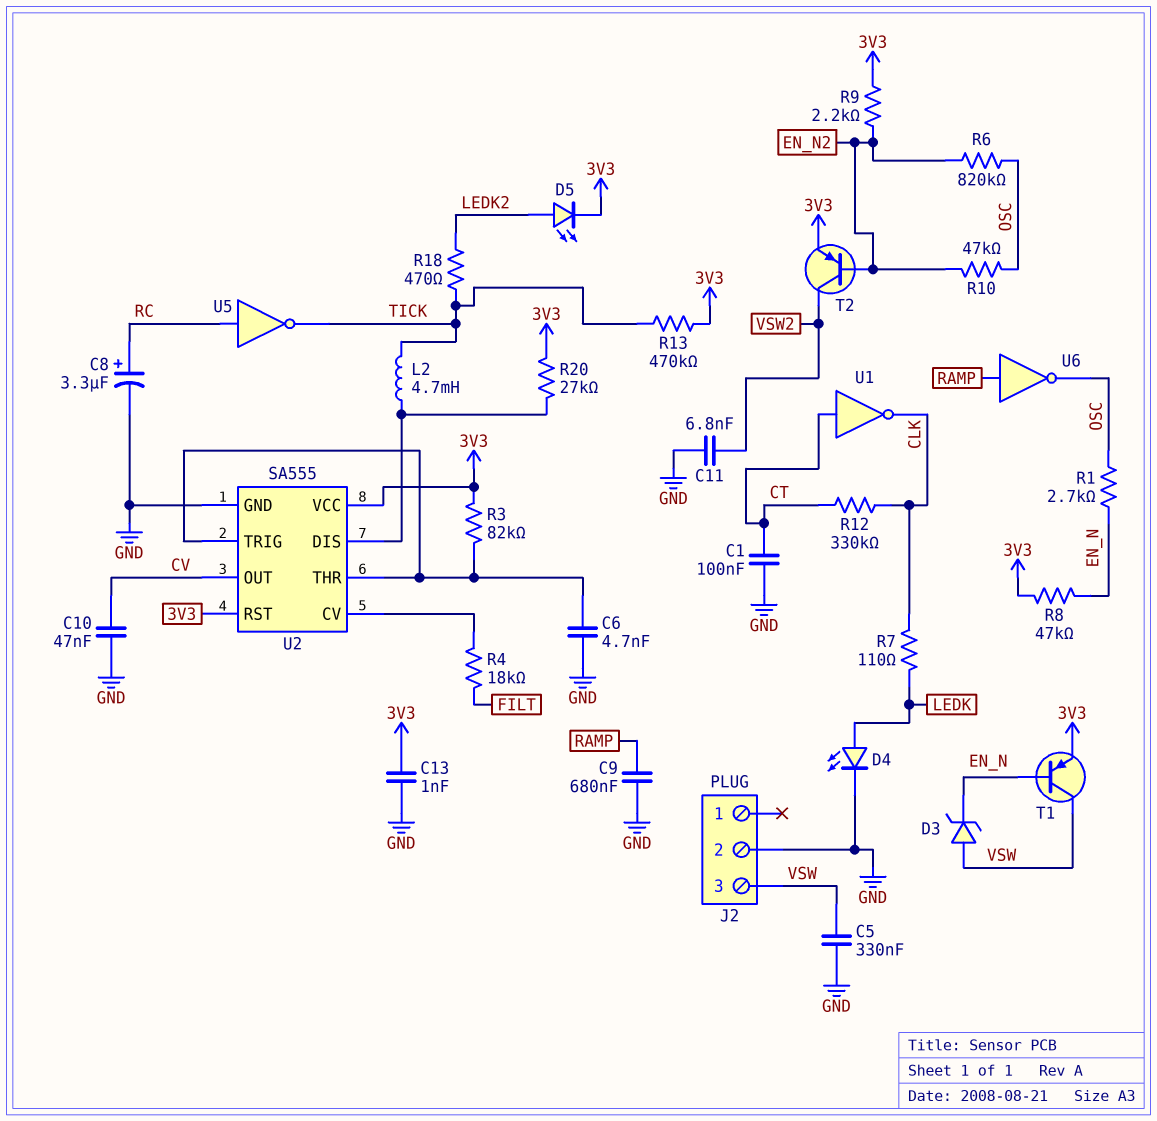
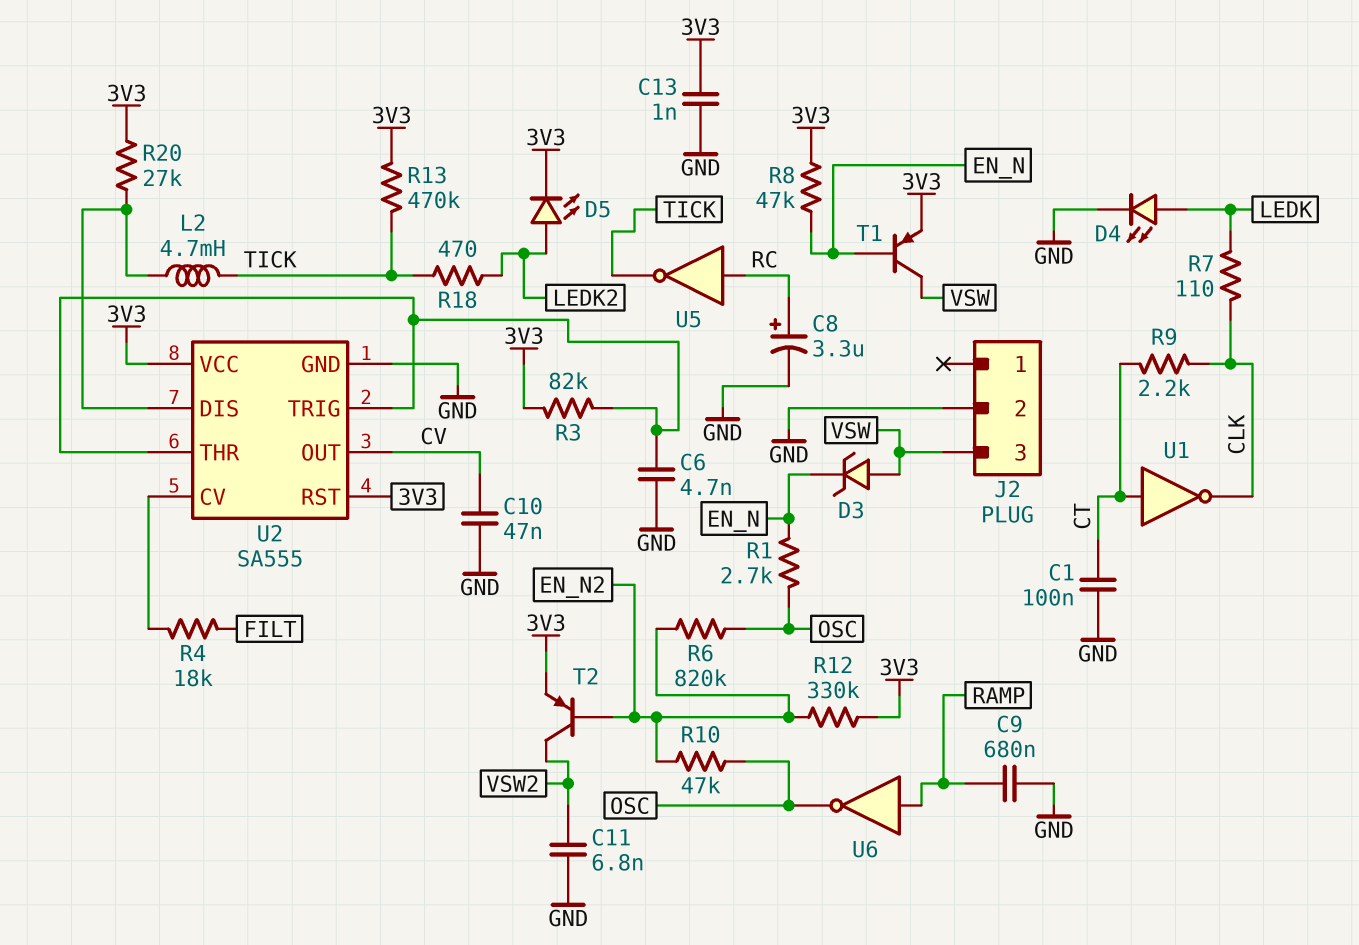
C5: 330nF (GND, VSW) -> none
R9: 2.2k (3V3, EN_N2) -> 2.2k (CLK, CT)
R12: 330k (CLK, CT) -> 330k (3V3, EN_N2)

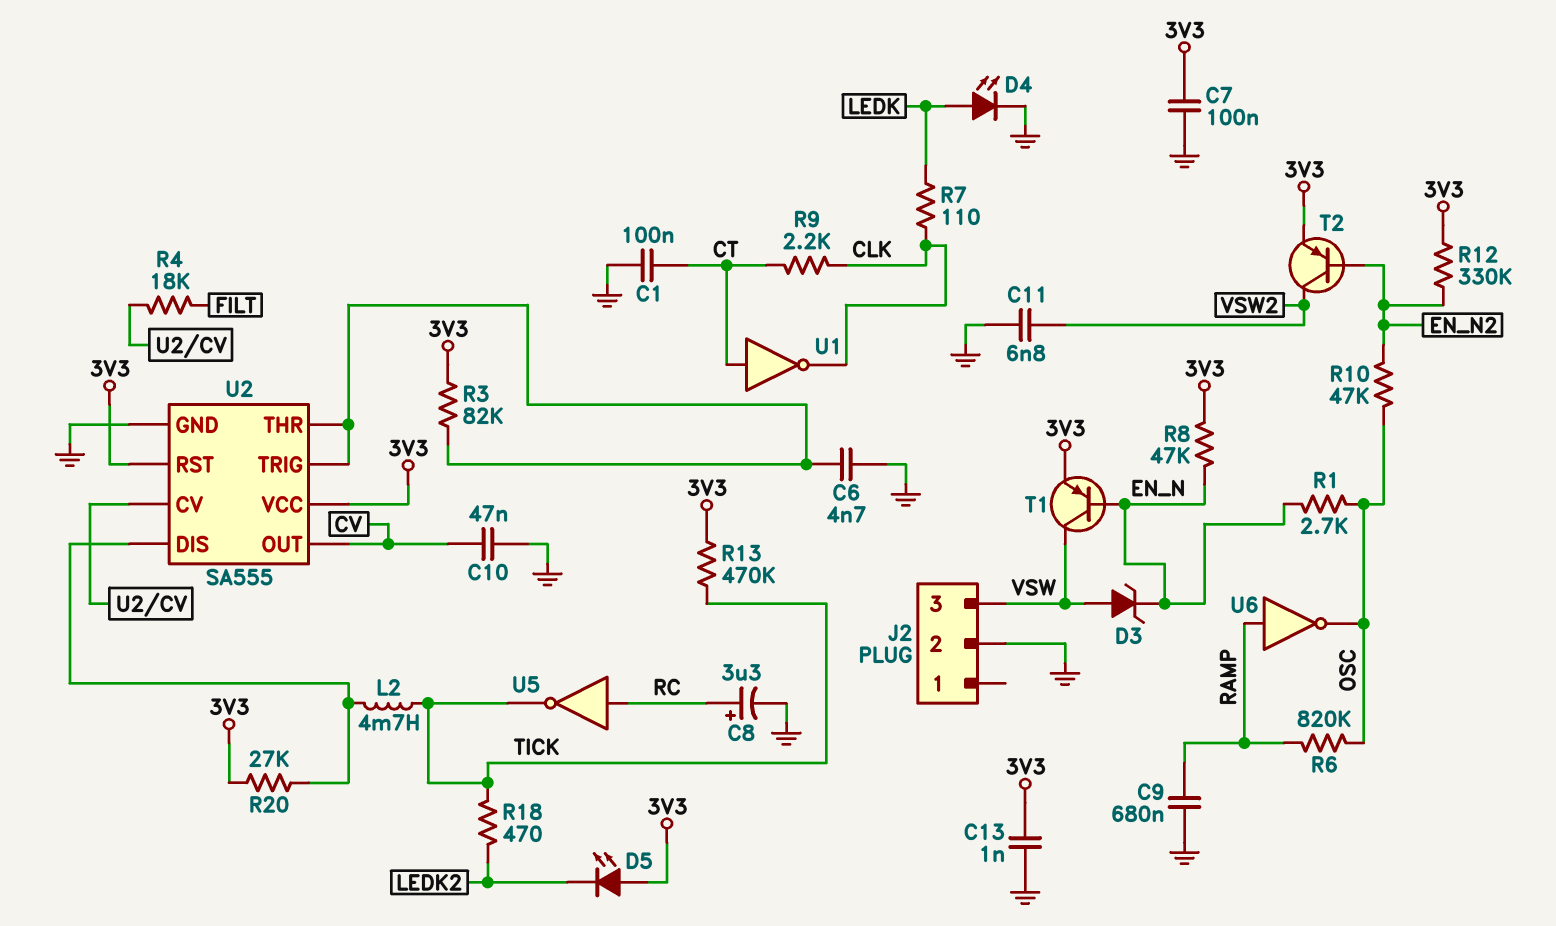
C7: none -> 100nF (3V3, GND)
D5: LED (A LEDK2, K 3V3) -> LED (A 3V3, K LEDK2)
R6: 820k (EN_N2, OSC) -> 820k (OSC, RAMP)

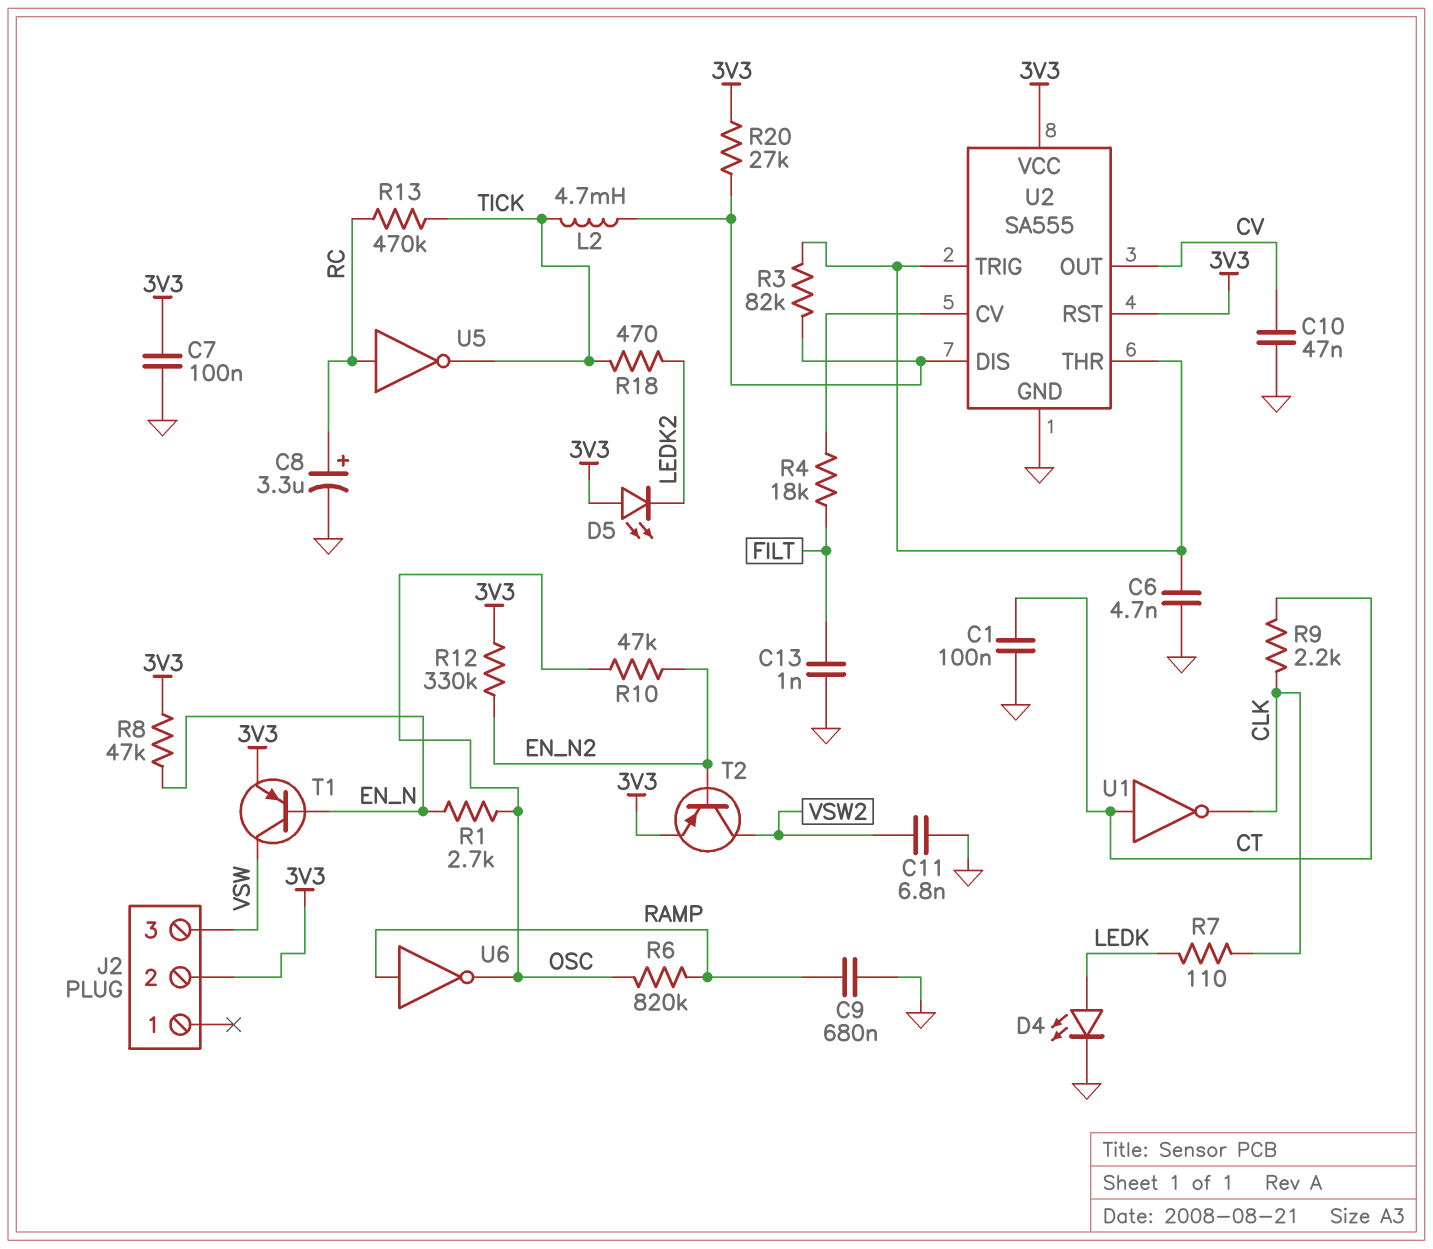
C13: 1nF (3V3, GND) -> 1nF (FILT, GND)
D3: zener (A VSW, K EN_N) -> none
J2 pin 2: GND -> 3V3
R3: 82k (3V3, U2/THR) -> 82k (U2/DIS, U2/THR)
R13: 470k (3V3, TICK) -> 470k (RC, TICK)

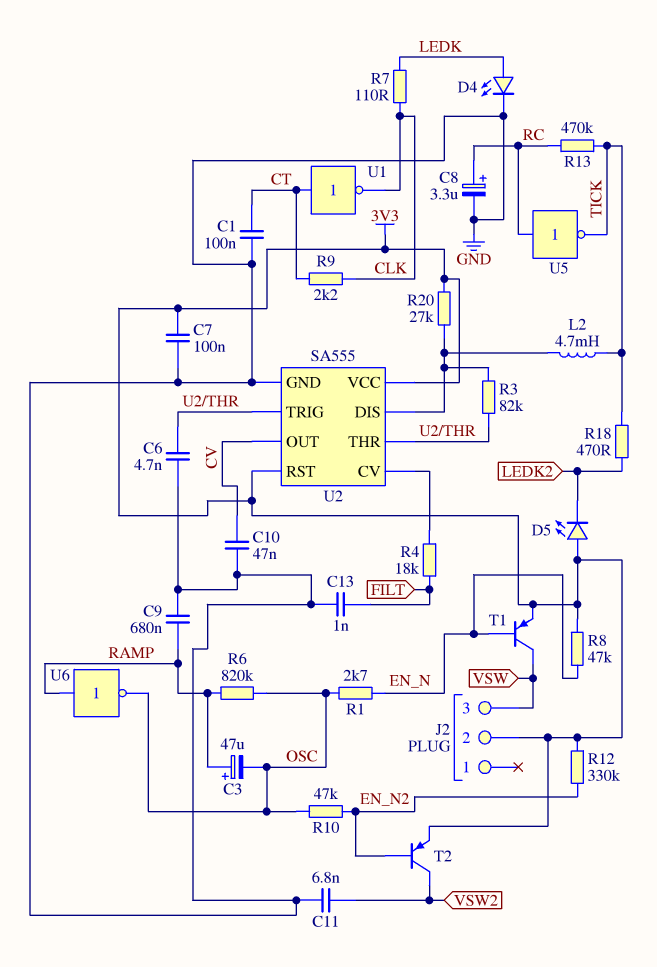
C3: none -> 47uF (plus RAMP, minus OSC)

